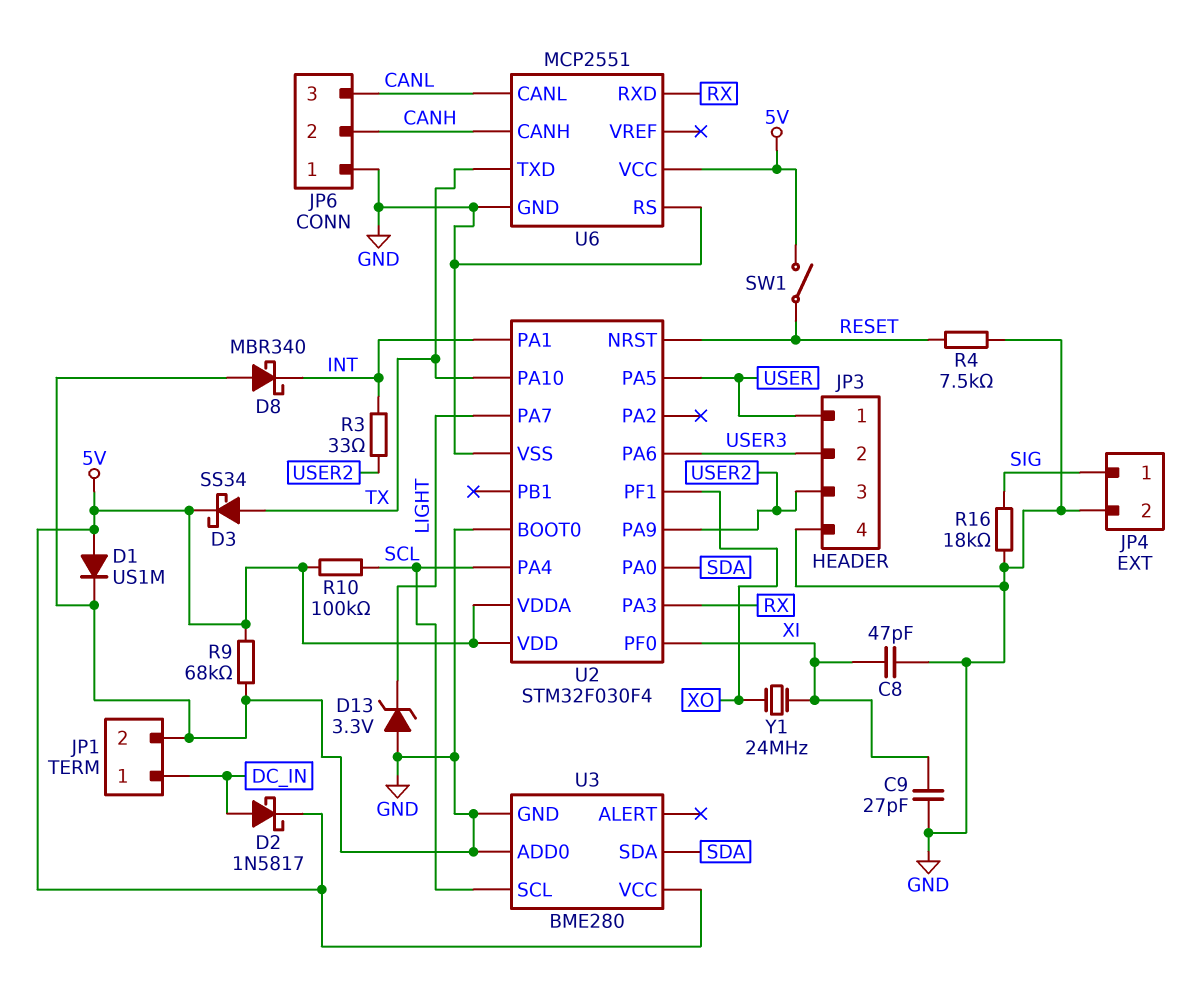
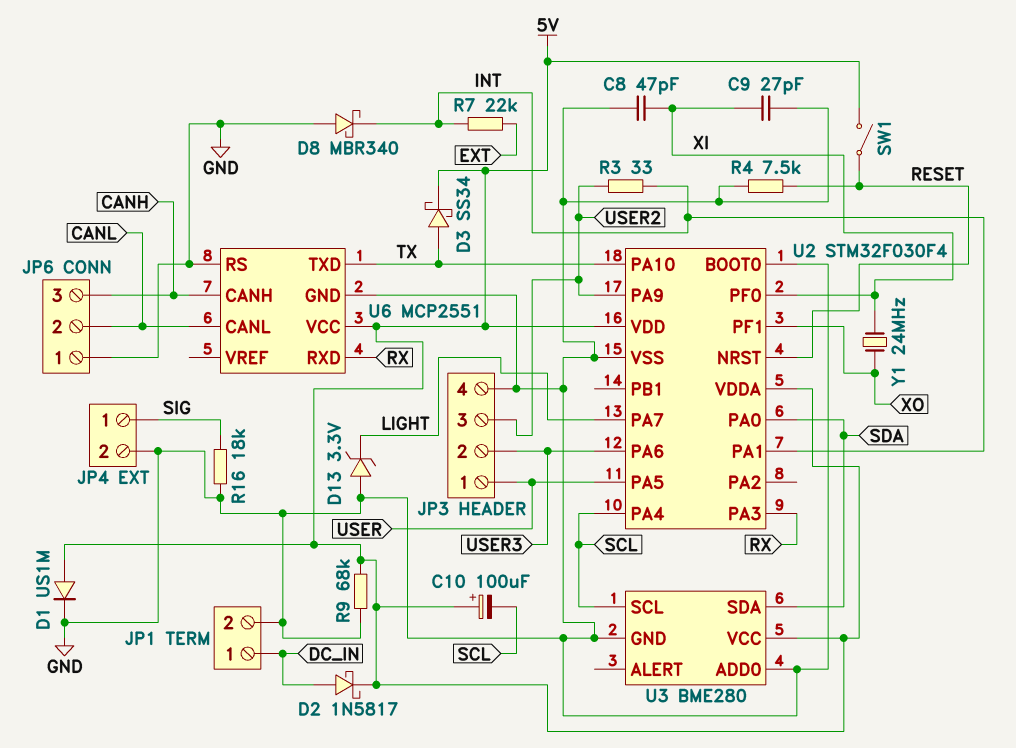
C10: none -> 100uF (plus 5V, minus SCL)
JP6 pin 2: CANH -> CANL
JP6 pin 3: CANL -> CANH
R7: none -> 22k (EXT, INT)
R10: 100k (5V, SCL) -> none

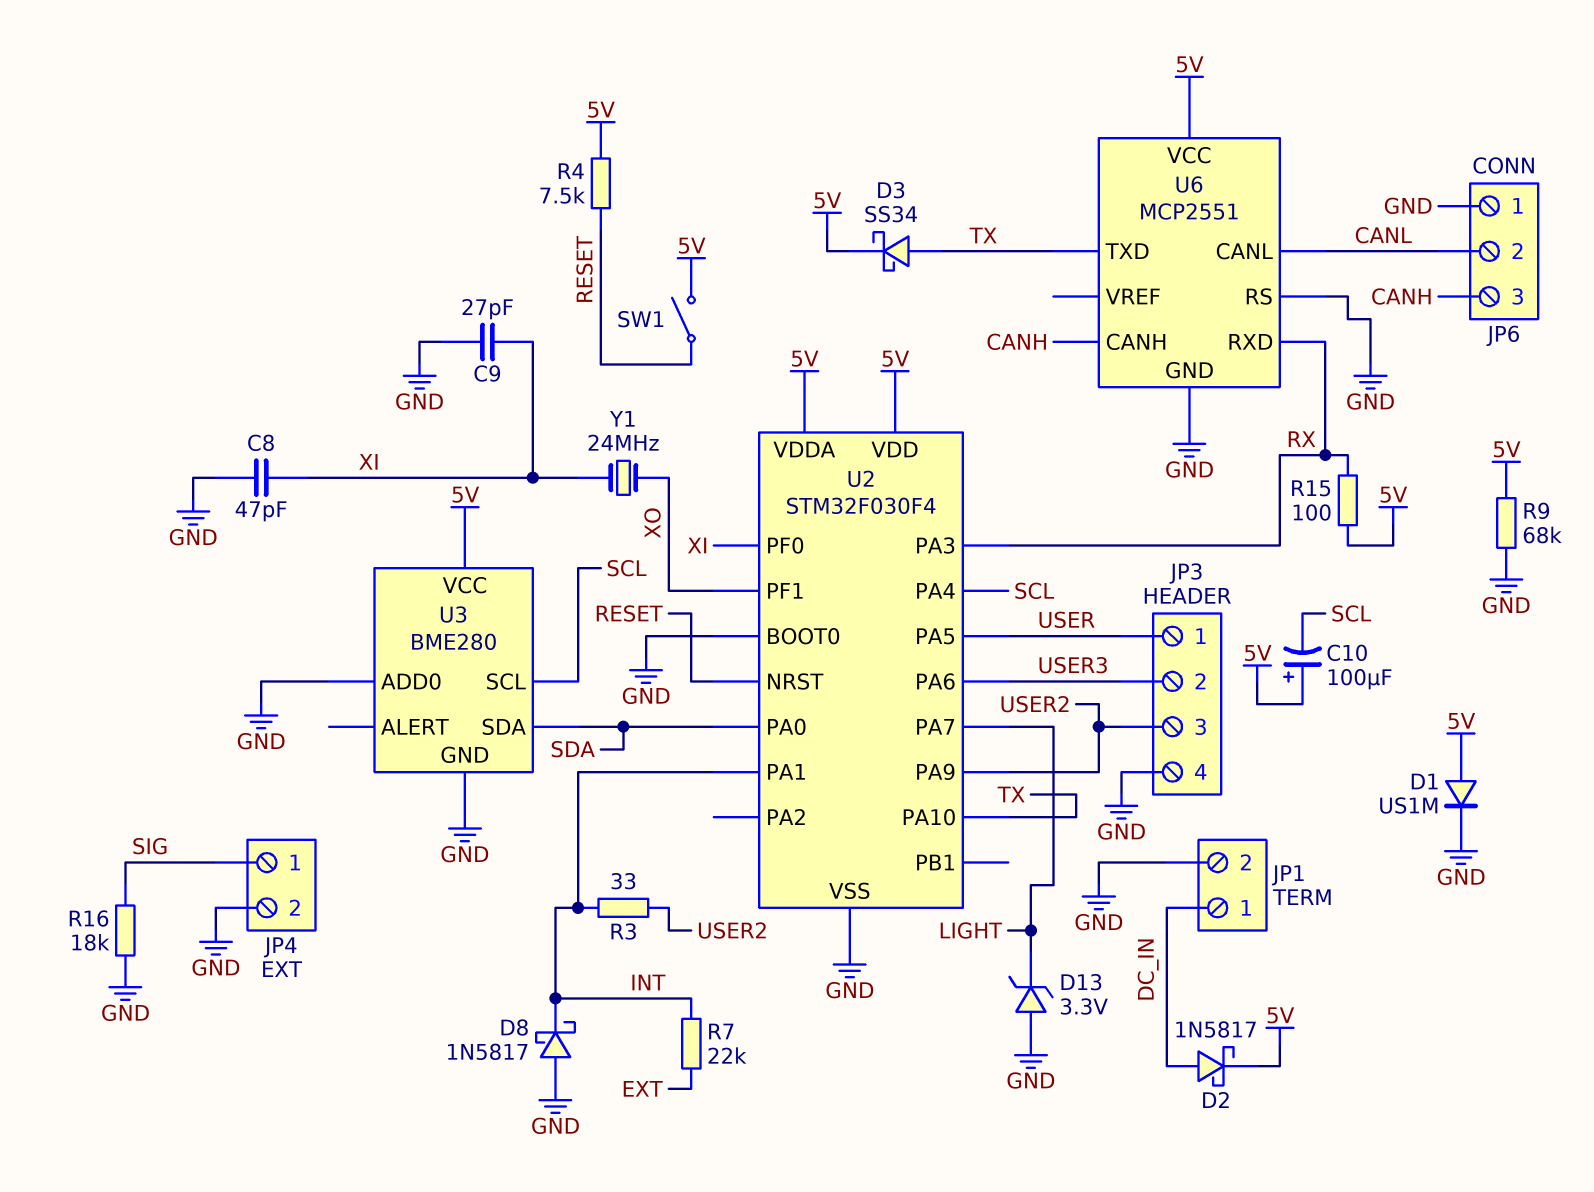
D8: schottky MBR340 (A GND, K INT) -> schottky 1N5817 (A GND, K INT)
R4: 7.5k (GND, RESET) -> 7.5k (5V, RESET)
R15: none -> 100 (5V, RX)

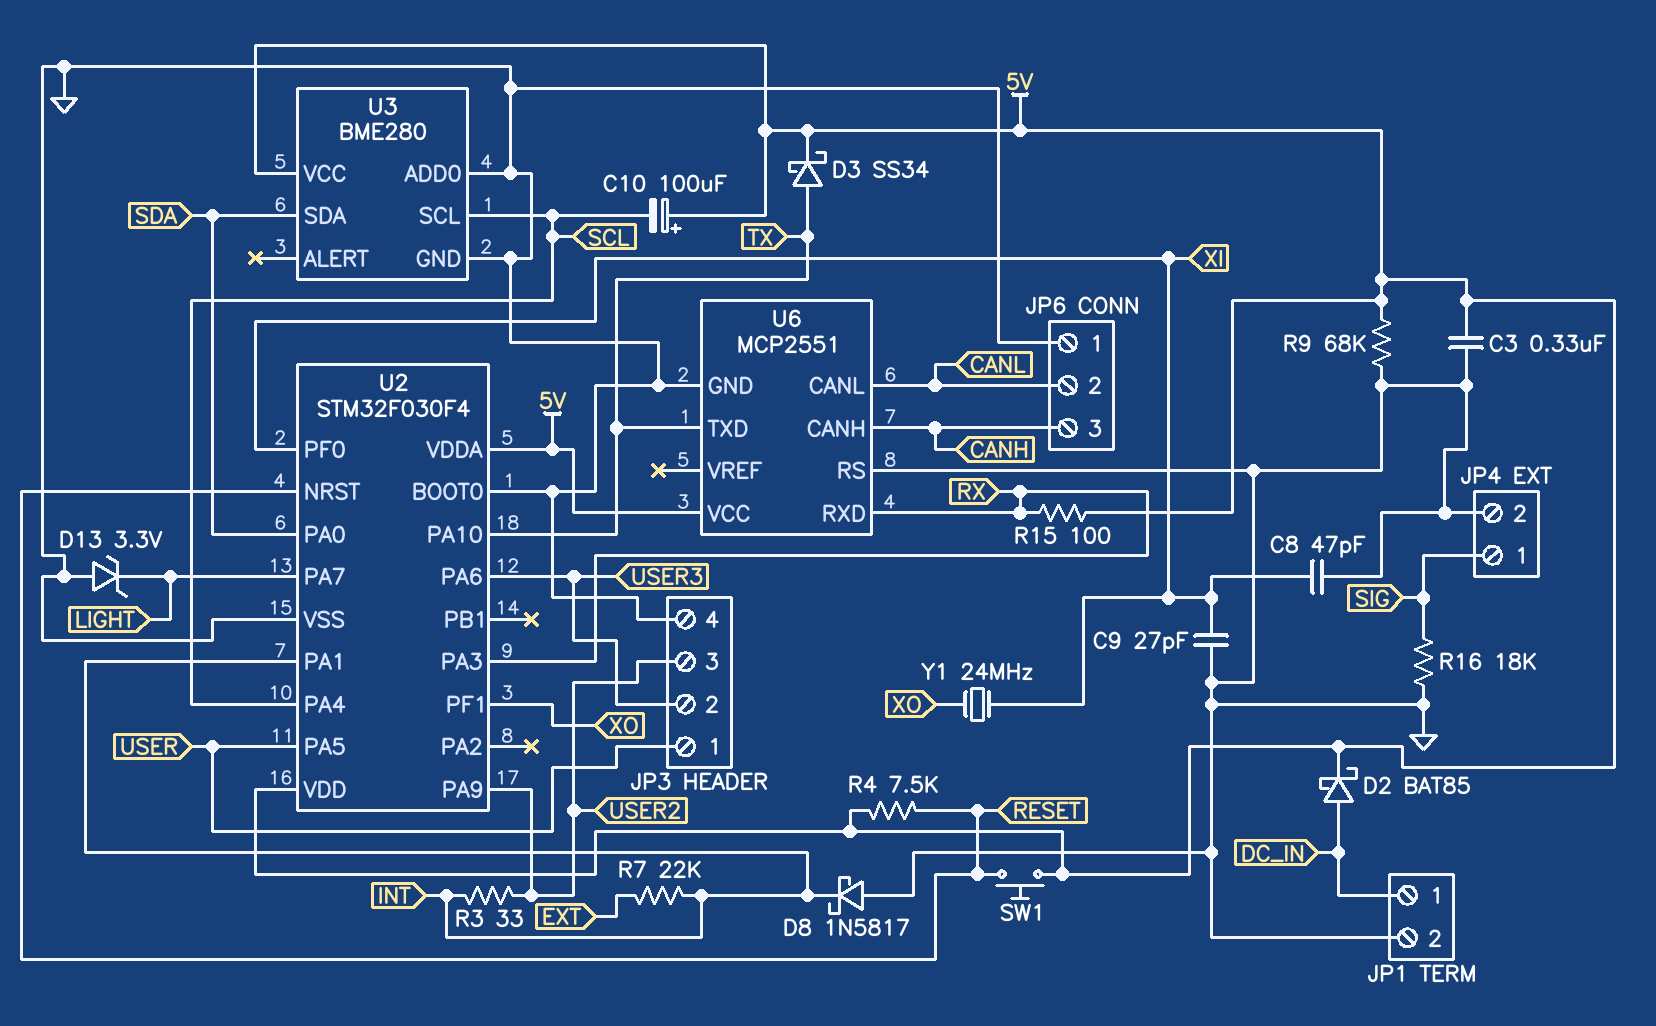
C3: none -> 330nF (5V, GND)
D1: diode US1M (A 5V, K GND) -> none
D2: schottky 1N5817 (A DC_IN, K 5V) -> schottky BAT85 (A DC_IN, K 5V)
SW1: switch (5V, RESET) -> button (5V, RESET)

